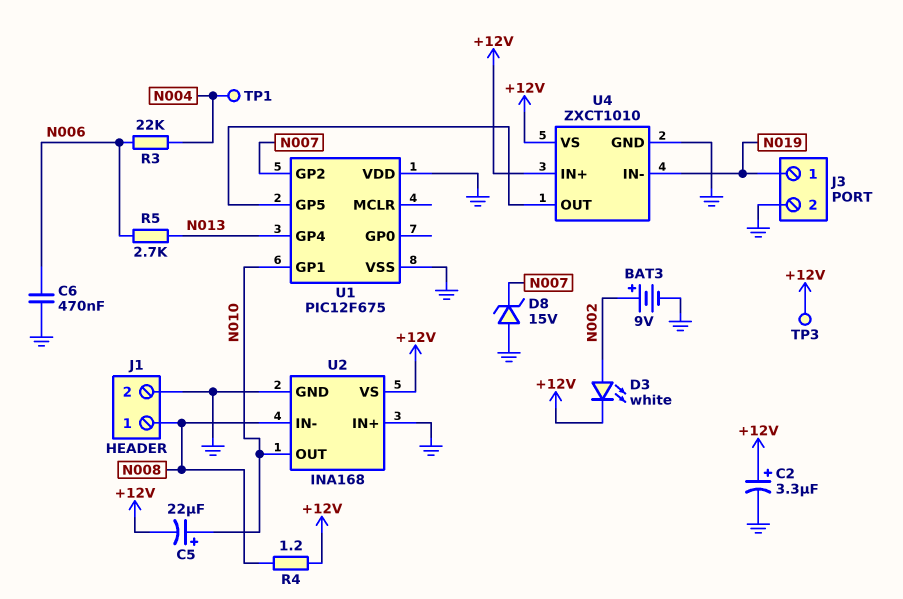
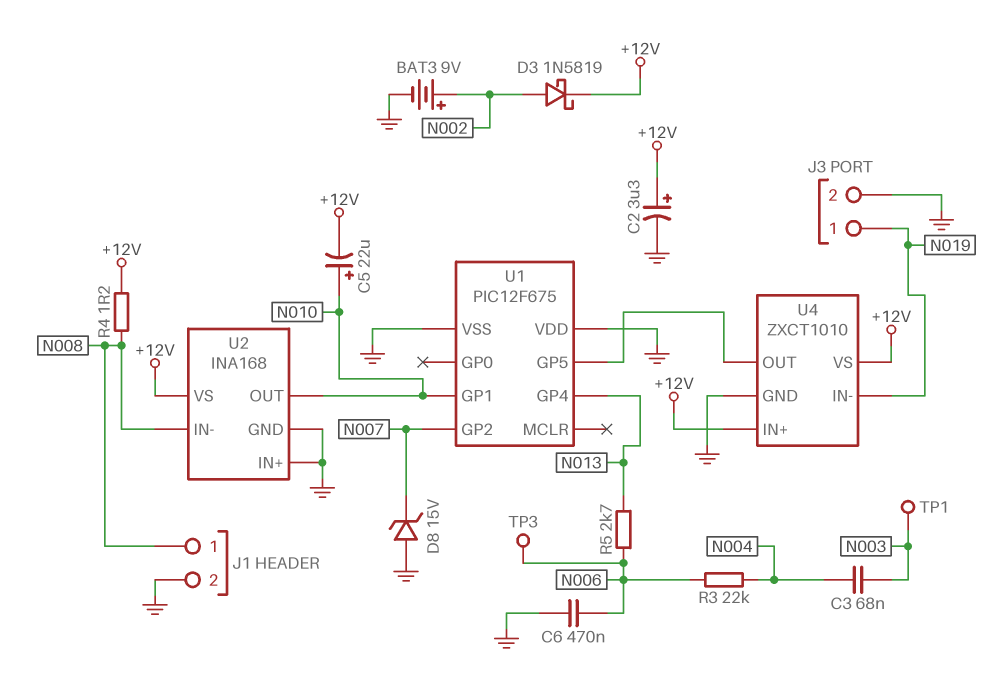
C3: none -> 68nF (N003, N004)
D3: LED white (A N002, K +12V) -> schottky 1N5819 (A N002, K +12V)
TP1: test point (N004) -> test point (N003)
TP3: test point (+12V) -> test point (N006)

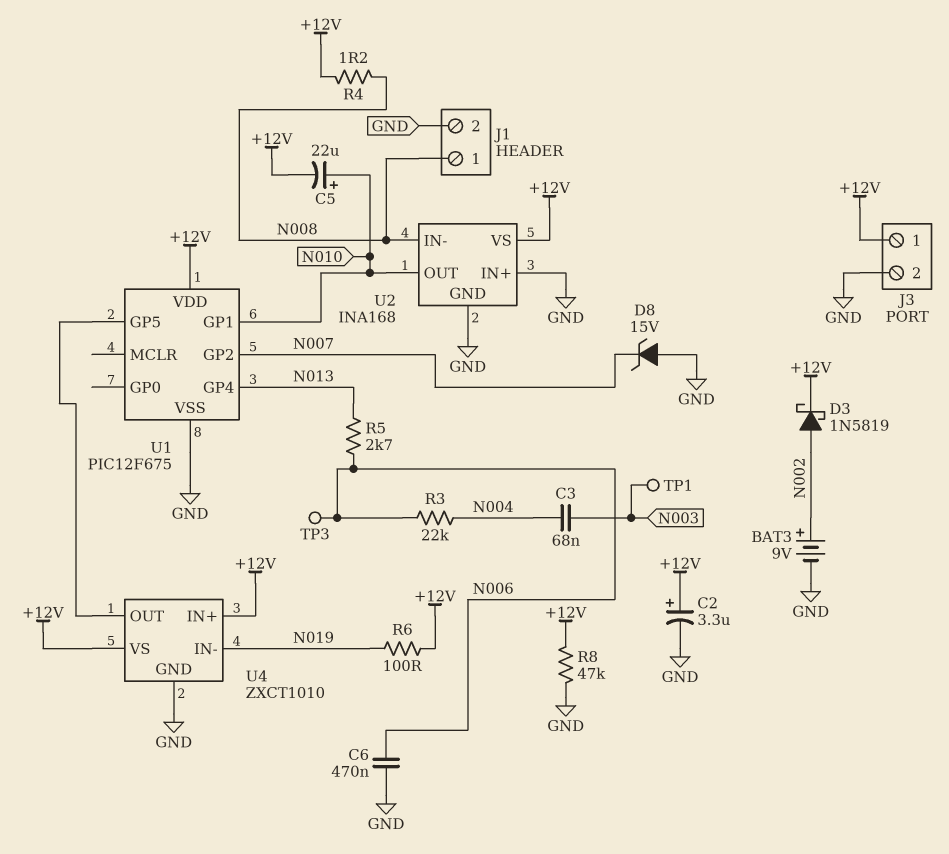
J3 pin 1: N019 -> +12V
R6: none -> 100 (+12V, N019)
R8: none -> 47k (+12V, GND)
U1 pin VDD: GND -> +12V

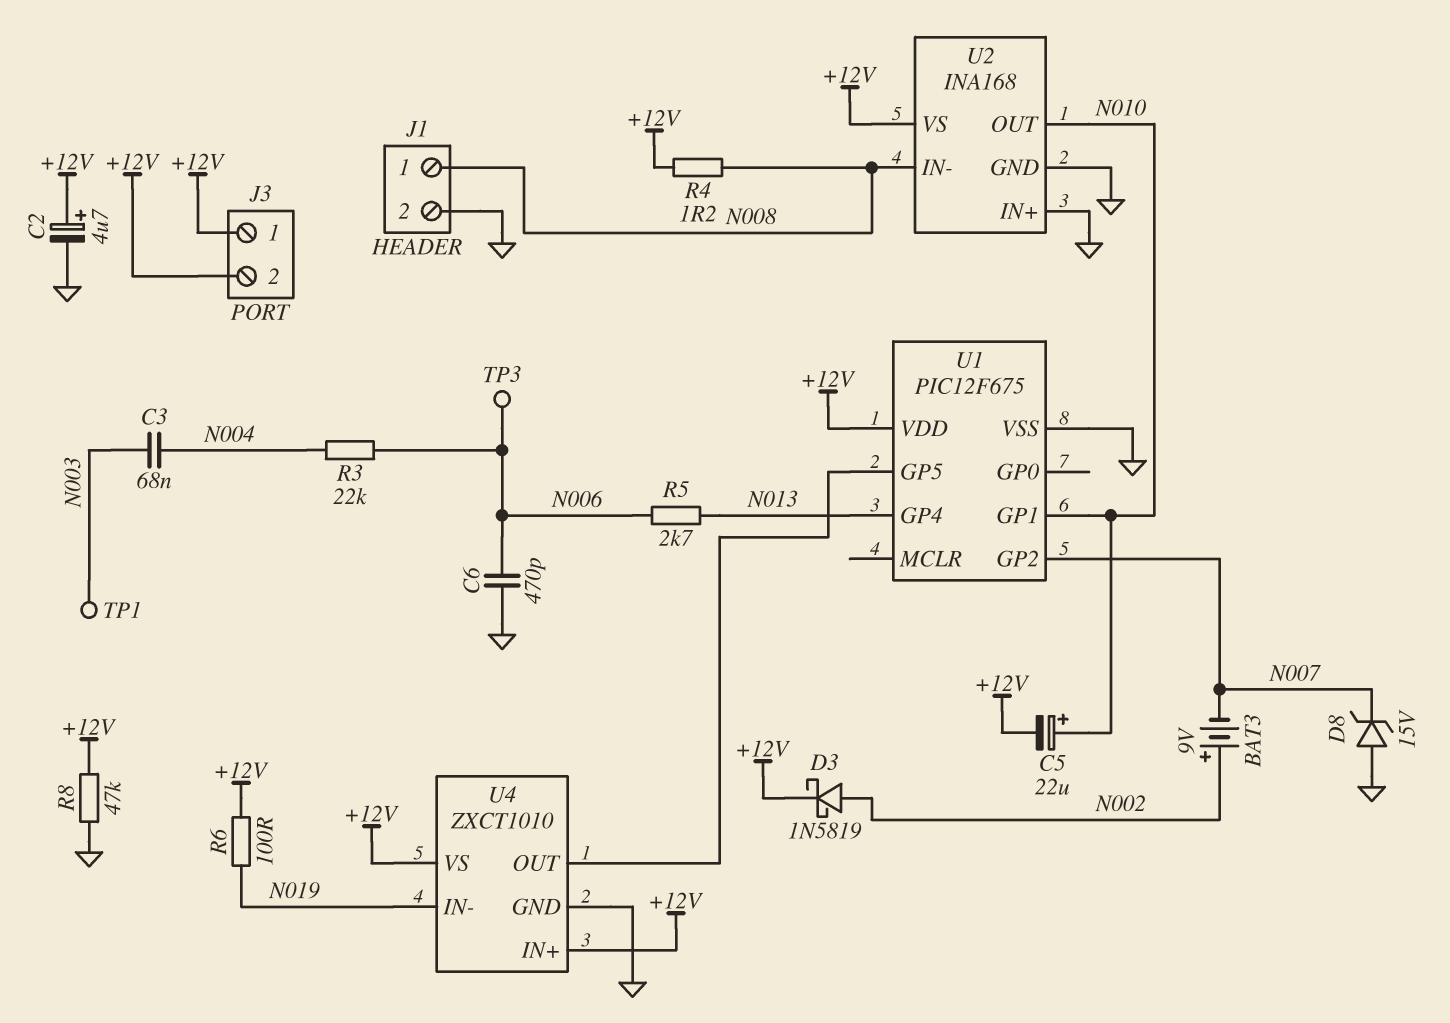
BAT3: 9V (plus N002, minus GND) -> 9V (plus N002, minus N007)
C2: 3.3uF (plus +12V, minus GND) -> 4.7uF (plus +12V, minus GND)
C6: 470nF (GND, N006) -> 470pF (GND, N006)
J3 pin 2: GND -> +12V

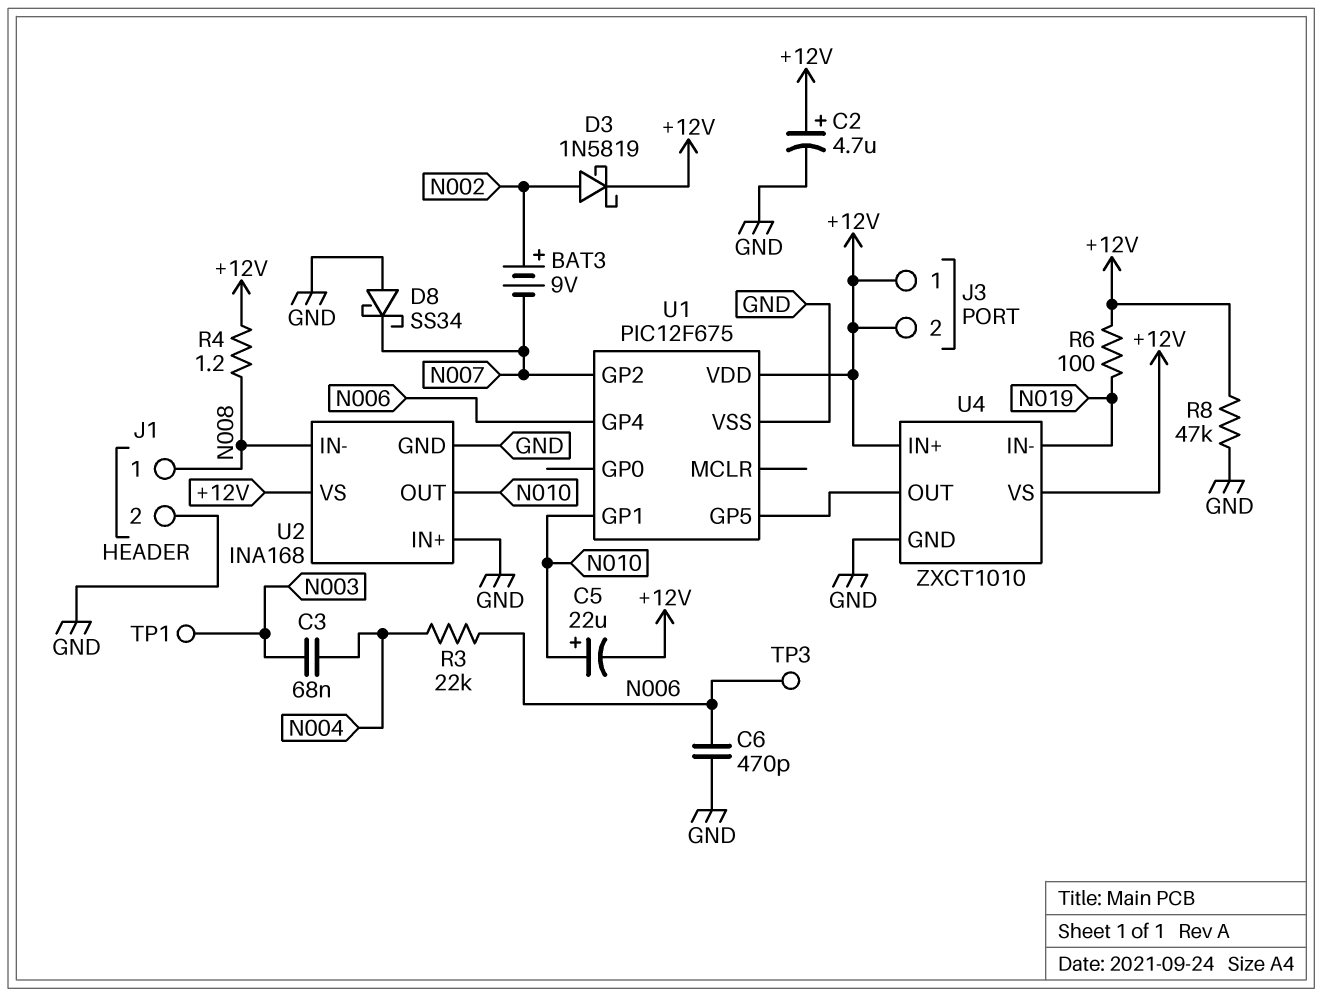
D8: zener 15V (A GND, K N007) -> schottky SS34 (A GND, K N007)
R5: 2.7k (N006, N013) -> none
U1 pin GP4: N013 -> N006

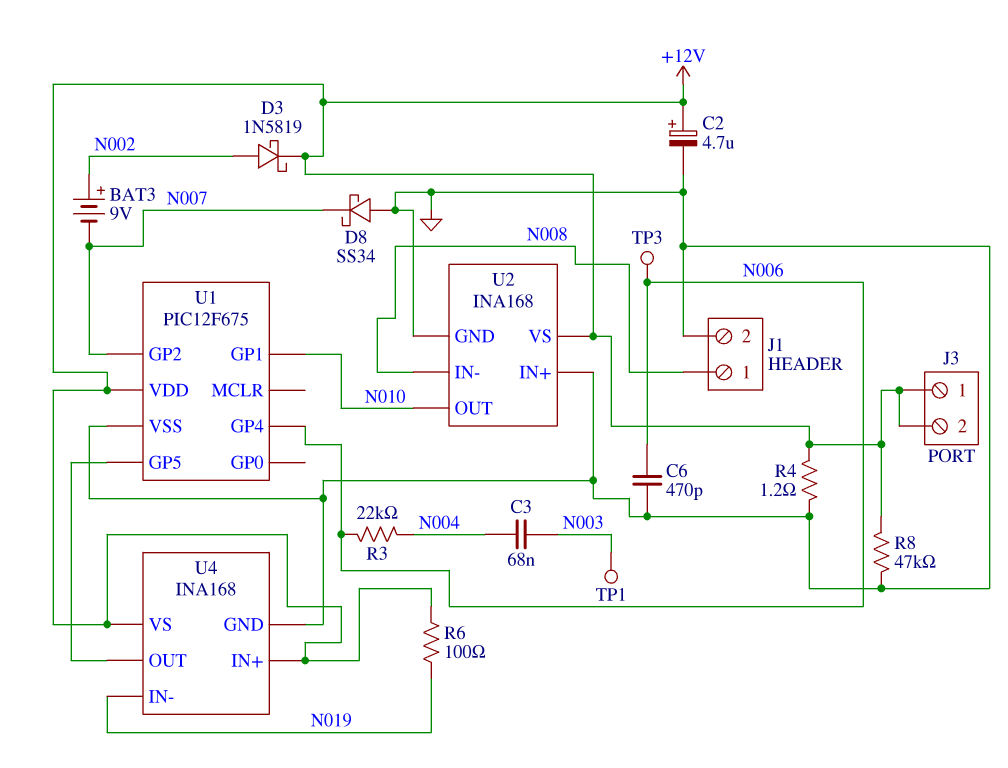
C5: 22uF (plus N010, minus +12V) -> none
R4: 1.2 (+12V, N008) -> 1.2 (+12V, GND)
U4: ZXCT1010 -> INA168

